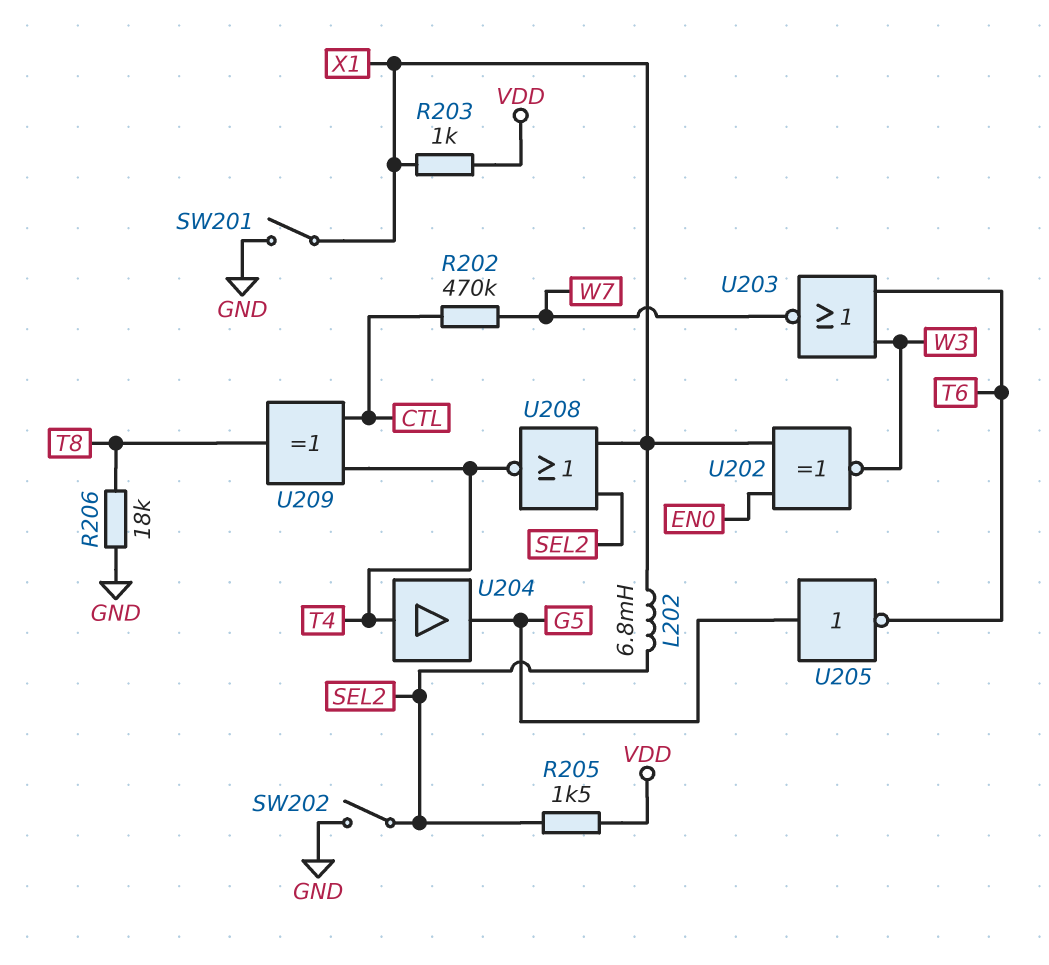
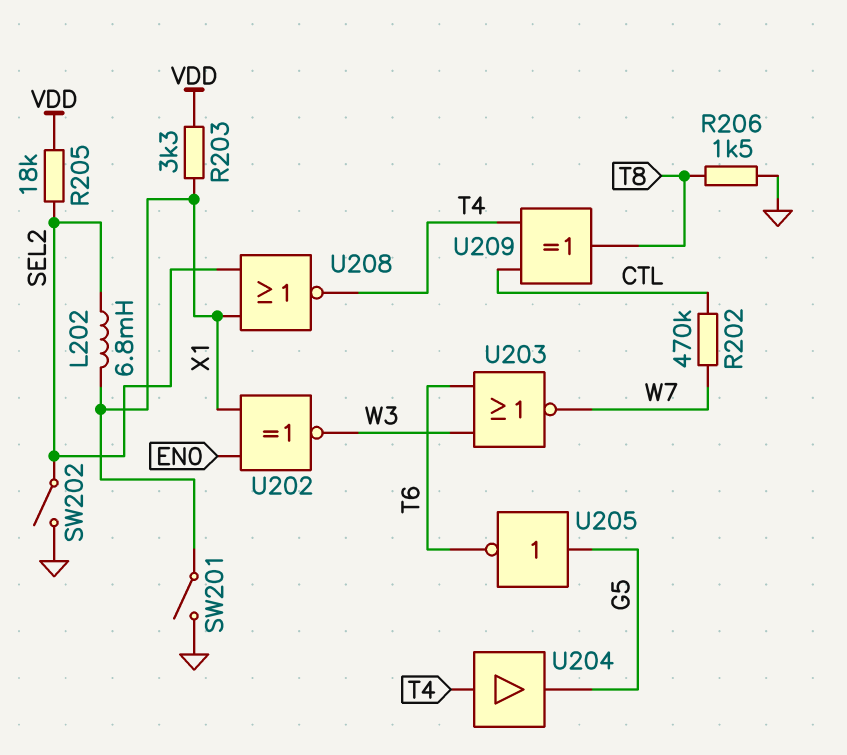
R203: 1k (VDD, X1) -> 3.3k (VDD, X1)
R205: 1.5k (SEL2, VDD) -> 18k (SEL2, VDD)
R206: 18k (GND, T8) -> 1.5k (GND, T8)

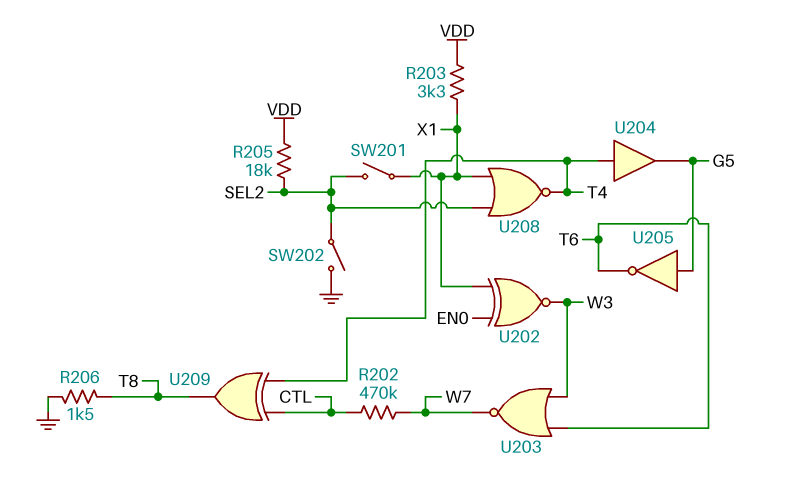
L202: 6.8mH (SEL2, X1) -> none
SW201: switch (GND, X1) -> switch (SEL2, X1)

